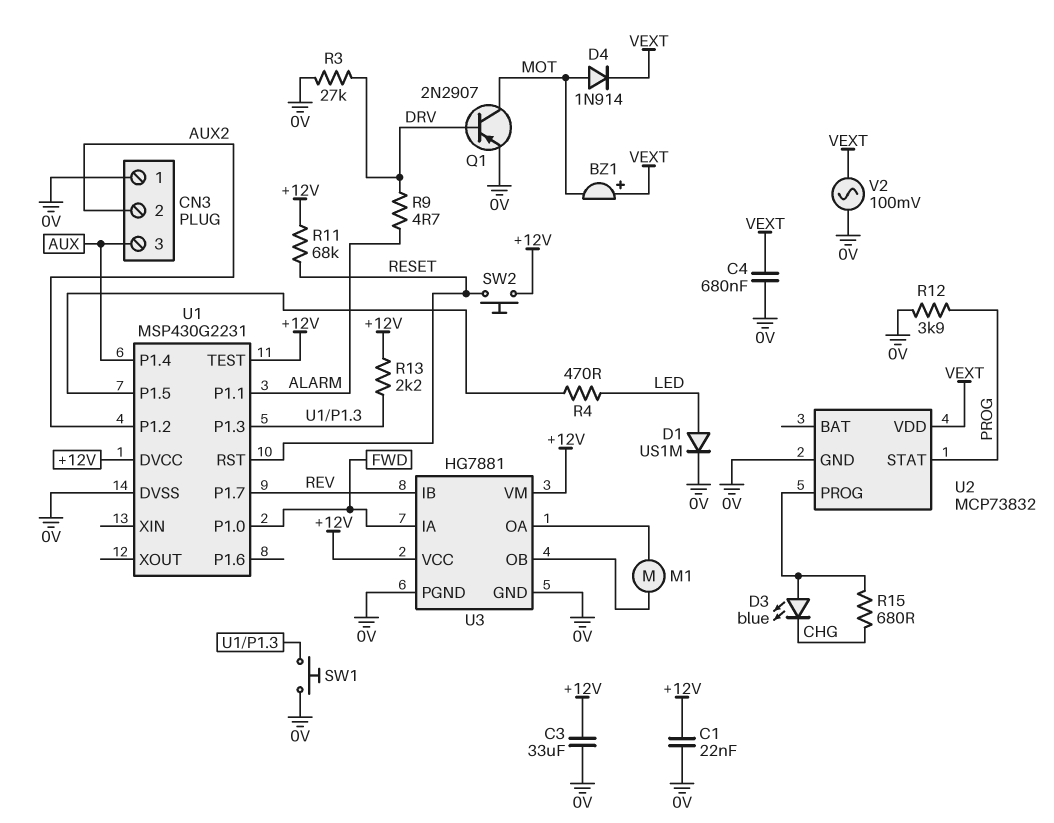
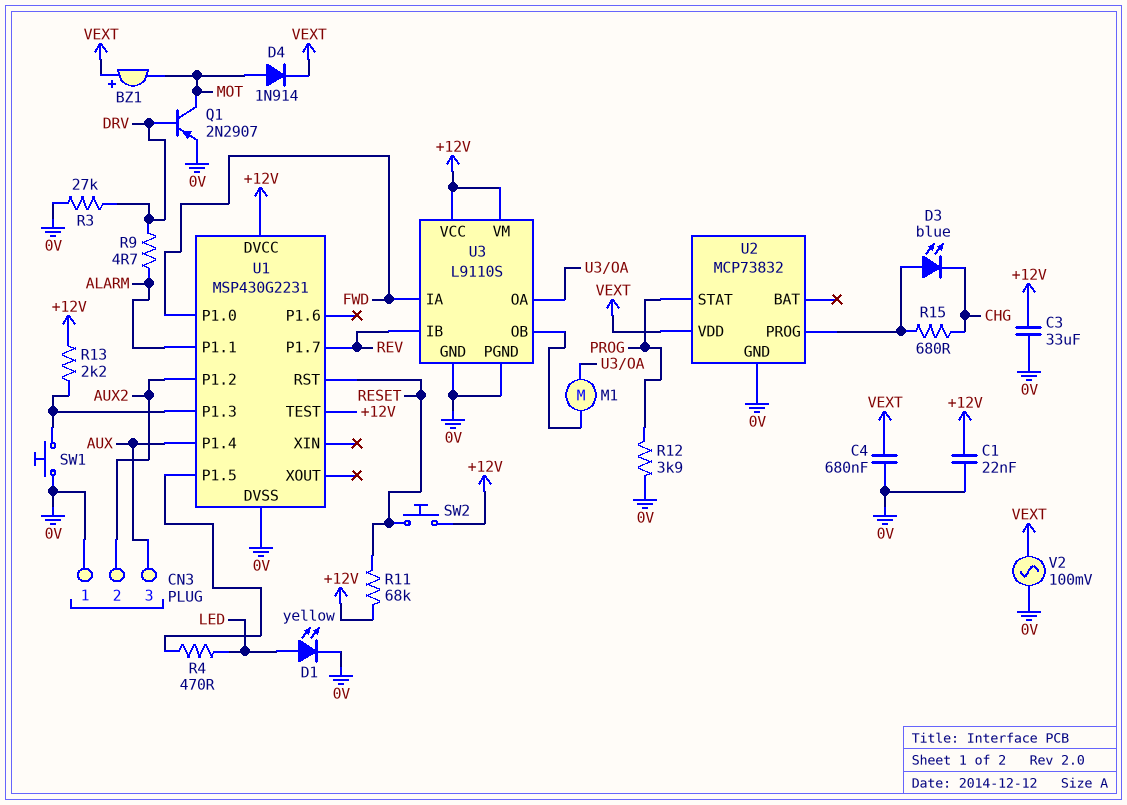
D1: diode US1M (A LED, K 0V) -> LED yellow (A LED, K 0V)
U3: HG7881 -> L9110S

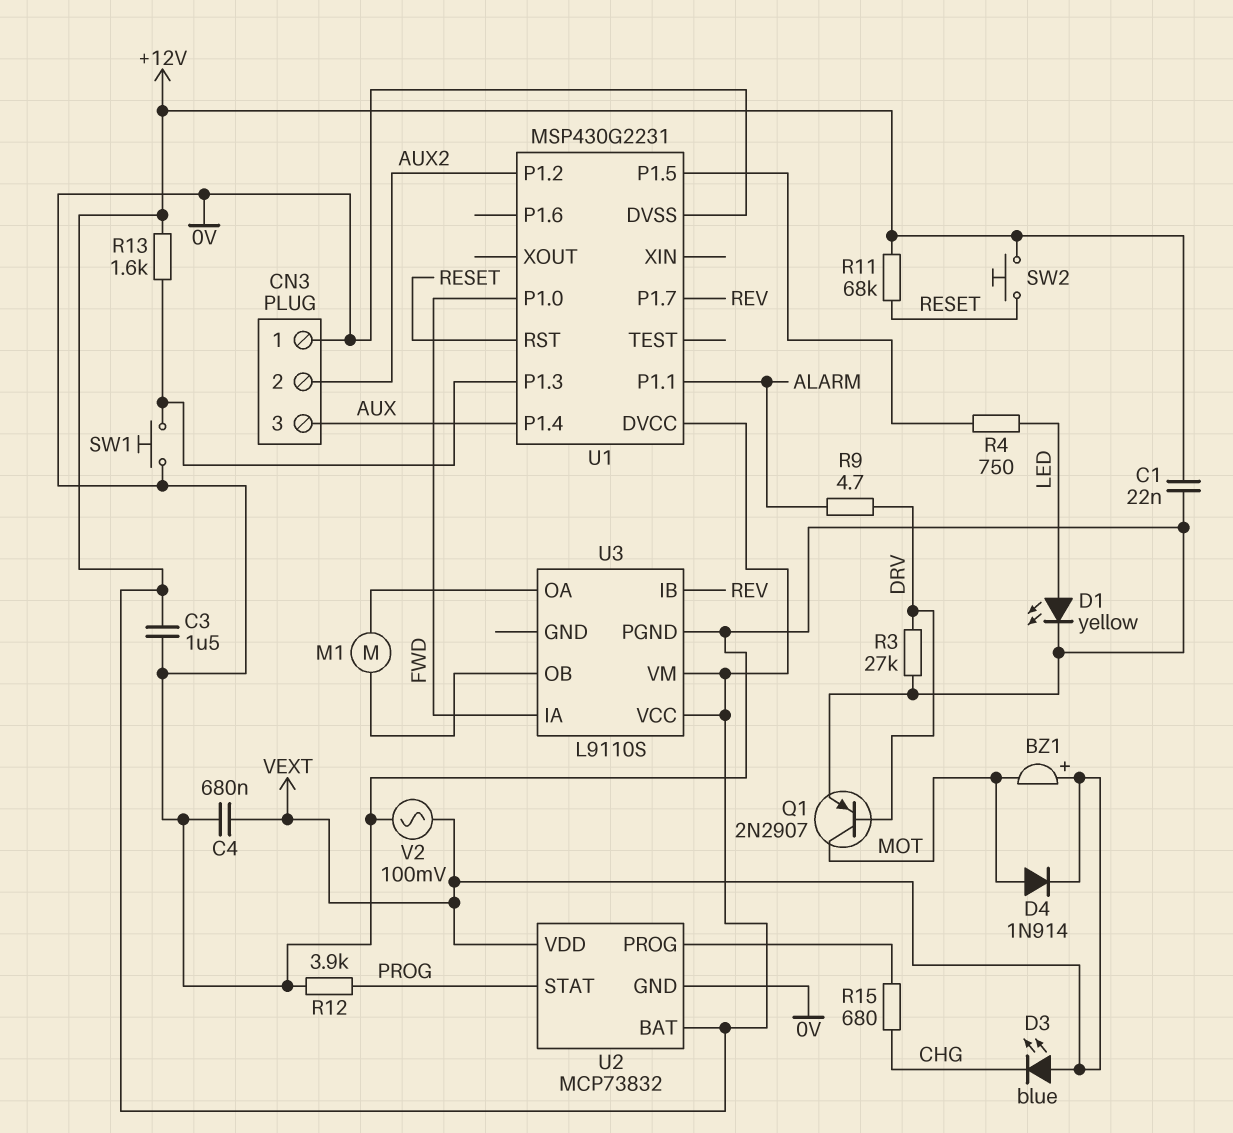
C3: 33uF (+12V, 0V) -> 1.5uF (+12V, 0V)
D3: LED blue (A U2/PROG, K CHG) -> LED blue (A VEXT, K CHG)
R4: 470 (LED, U1/P1.5) -> 750 (LED, U1/P1.5)
R13: 2.2k (+12V, U1/P1.3) -> 1.6k (+12V, U1/P1.3)
U1 pin TEST: +12V -> none
U2 pin BAT: none -> +12V
U3 pin GND: 0V -> none

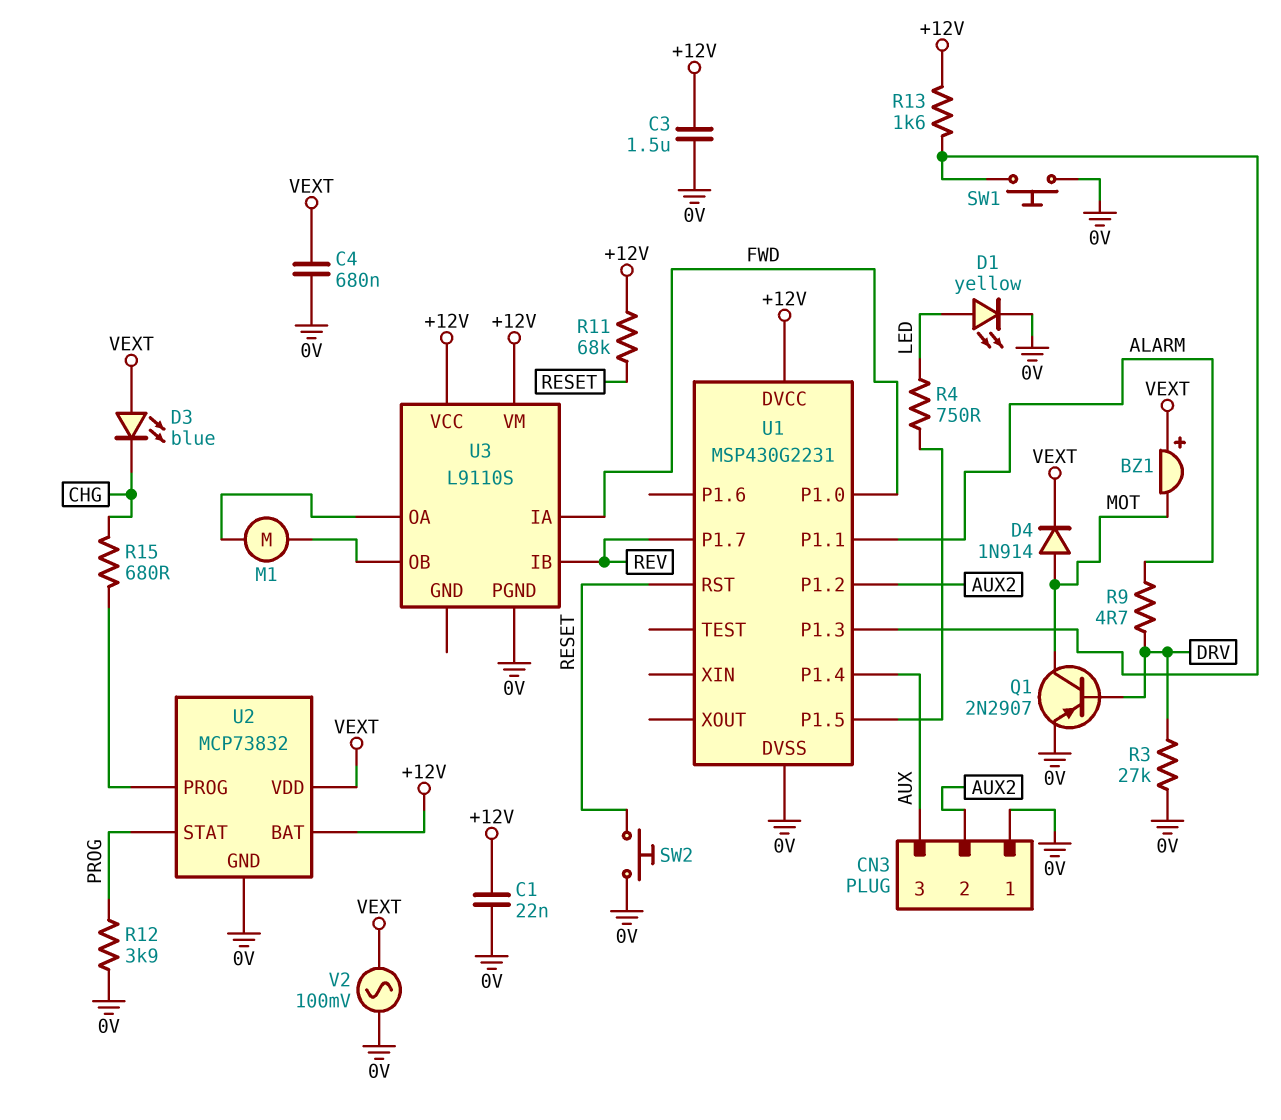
SW2: button (+12V, RESET) -> button (0V, RESET)

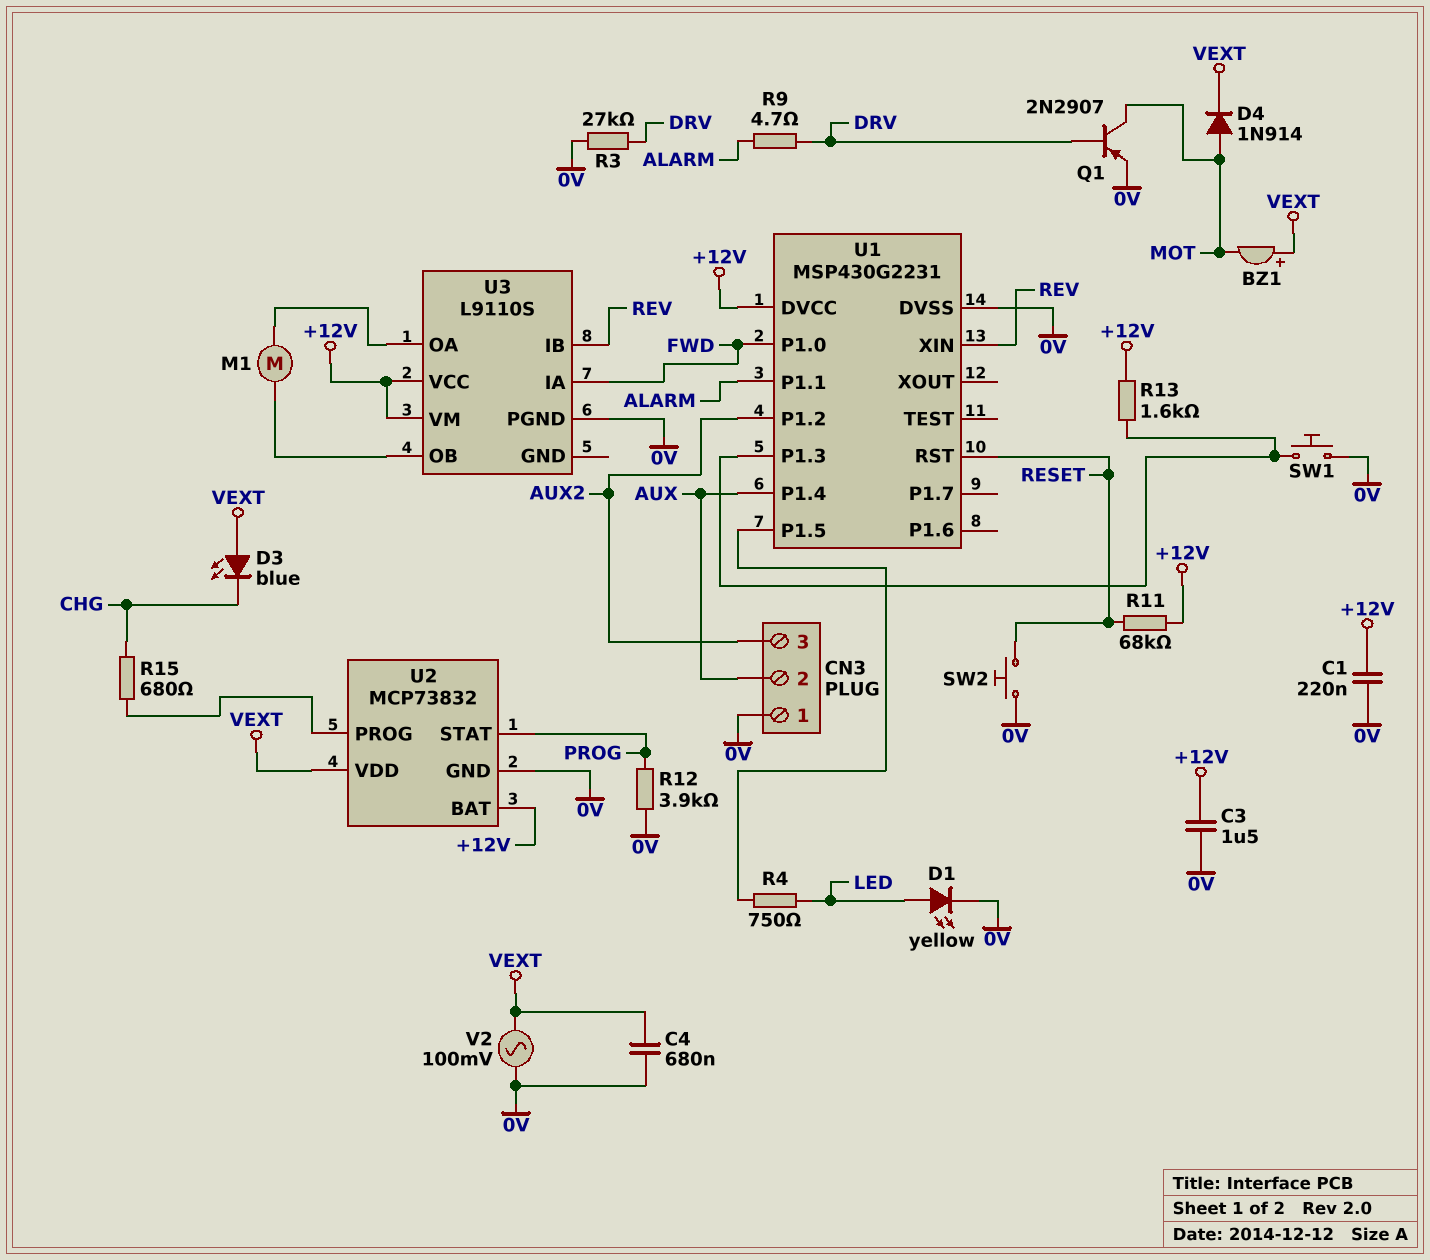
C1: 22nF (+12V, 0V) -> 220nF (+12V, 0V)
CN3 pin 2: AUX2 -> AUX
CN3 pin 3: AUX -> AUX2
U1 pin P1.7: REV -> none
U1 pin XIN: none -> REV

